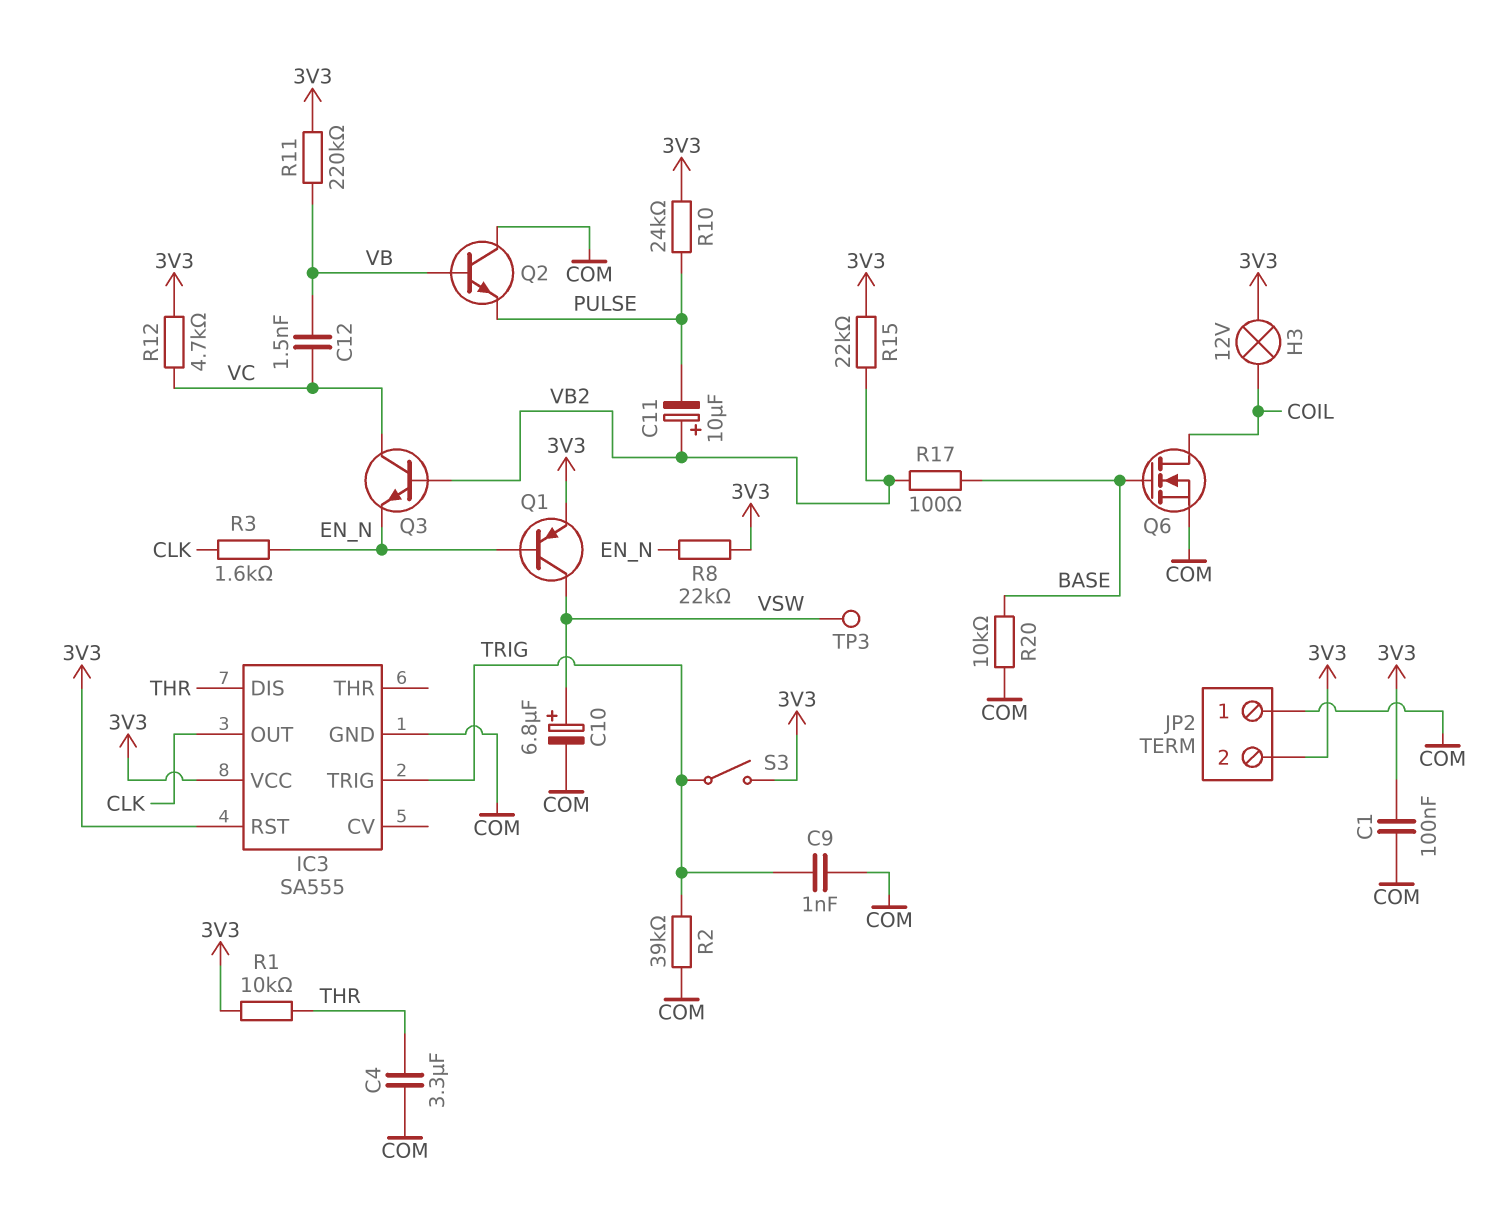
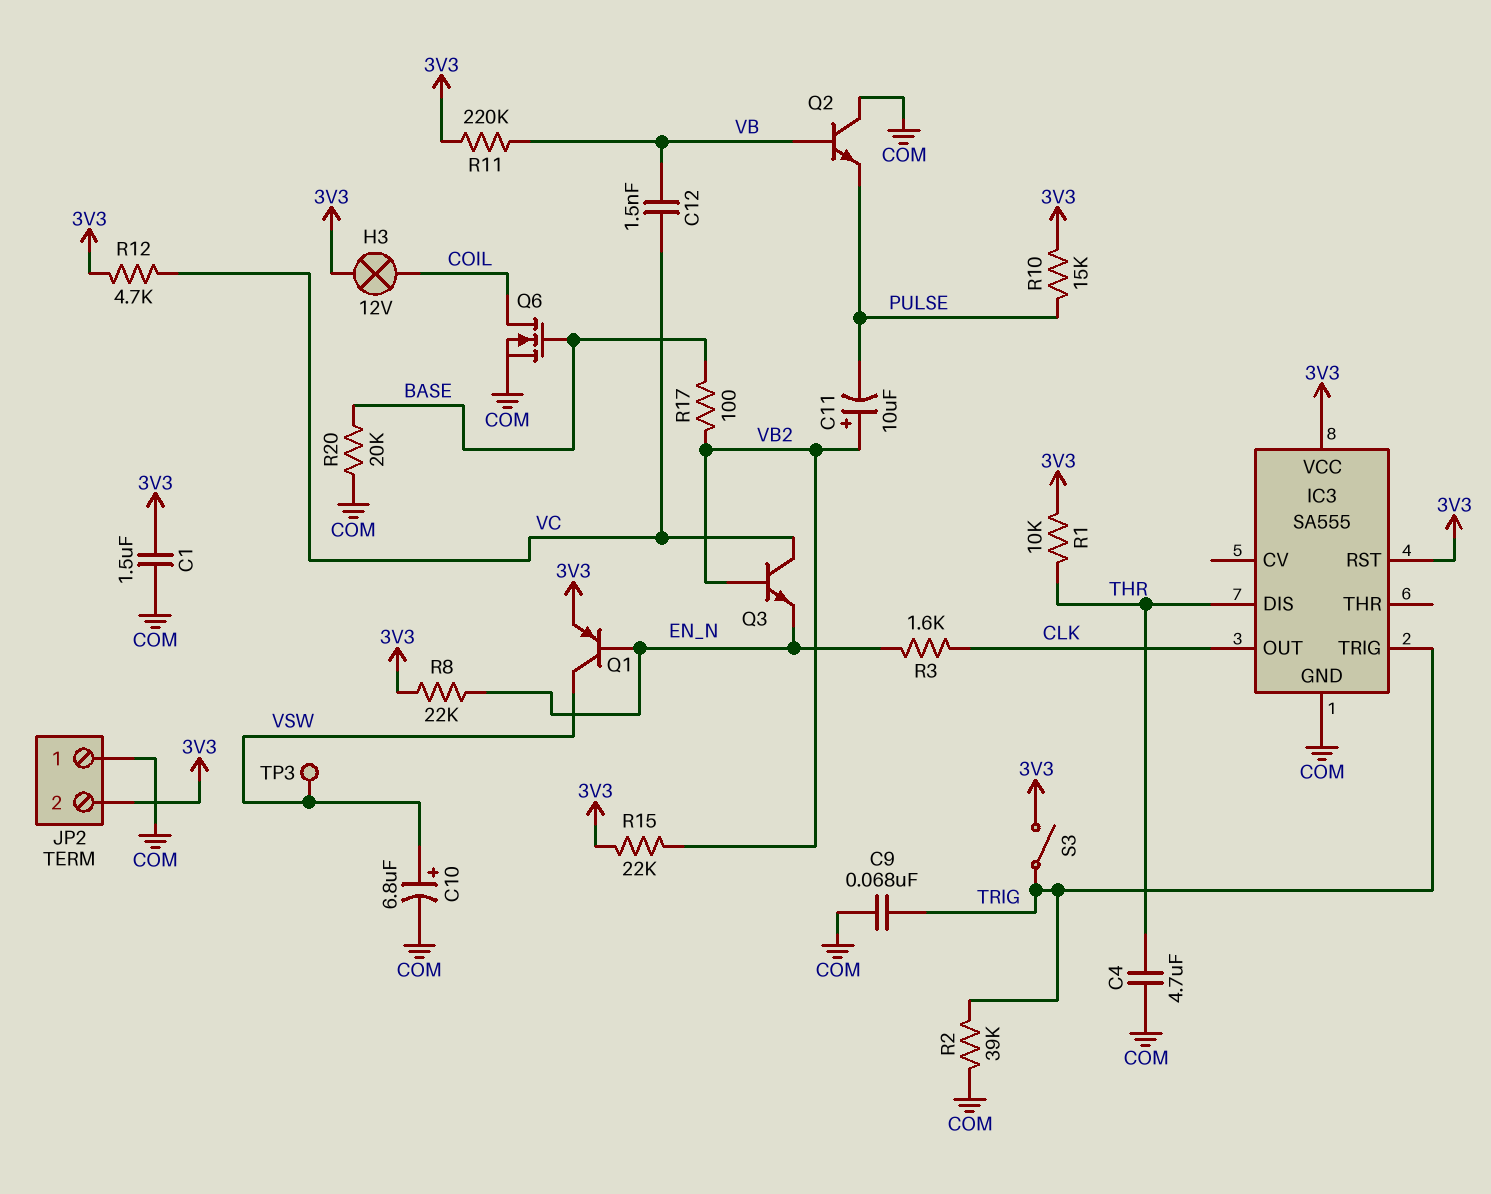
C1: 100nF (3V3, COM) -> 1.5uF (3V3, COM)
C4: 3.3uF (COM, THR) -> 4.7uF (COM, THR)
C9: 1nF (COM, TRIG) -> 68nF (COM, TRIG)
R10: 24k (3V3, PULSE) -> 15k (3V3, PULSE)
R20: 10k (BASE, COM) -> 20k (BASE, COM)

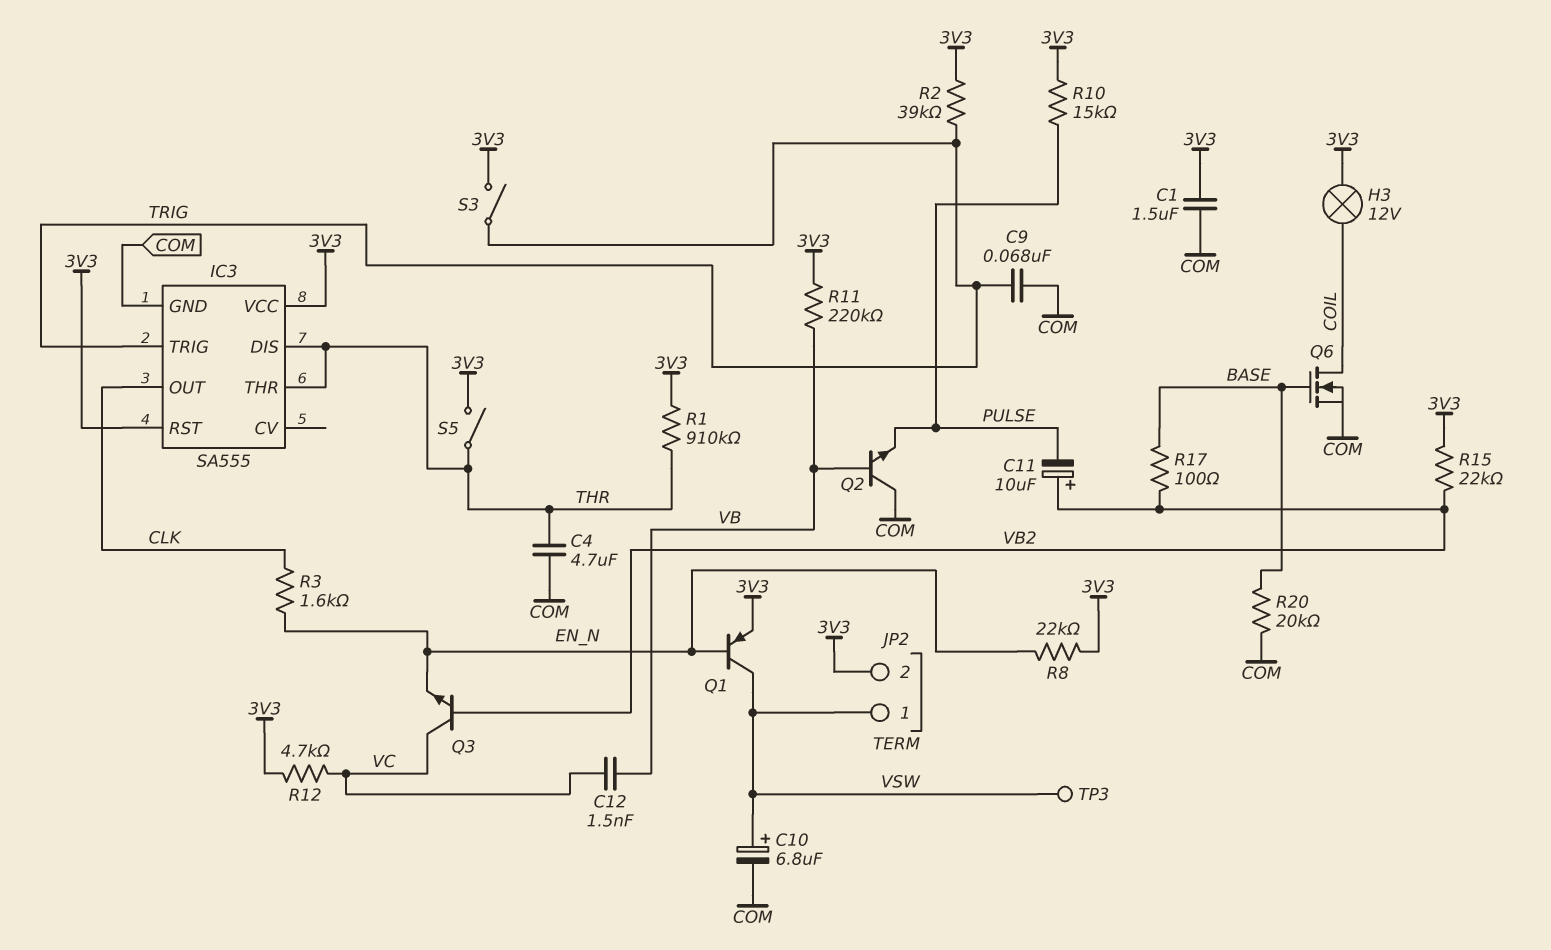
IC3 pin THR: none -> THR
JP2 pin 1: COM -> VSW
R1: 10k (3V3, THR) -> 910k (3V3, THR)
R2: 39k (COM, TRIG) -> 39k (3V3, TRIG)
S5: none -> switch (3V3, THR)

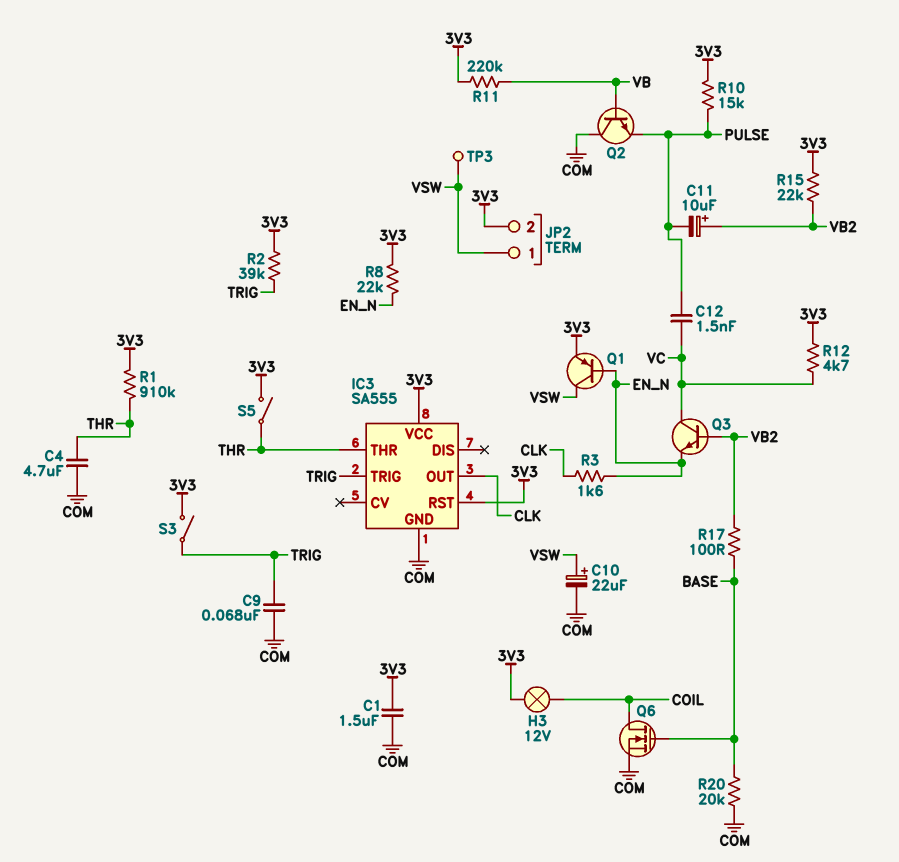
C10: 6.8uF (plus VSW, minus COM) -> 22uF (plus VSW, minus COM)
C12: 1.5nF (VB, VC) -> 1.5nF (PULSE, VC)
IC3 pin DIS: THR -> none

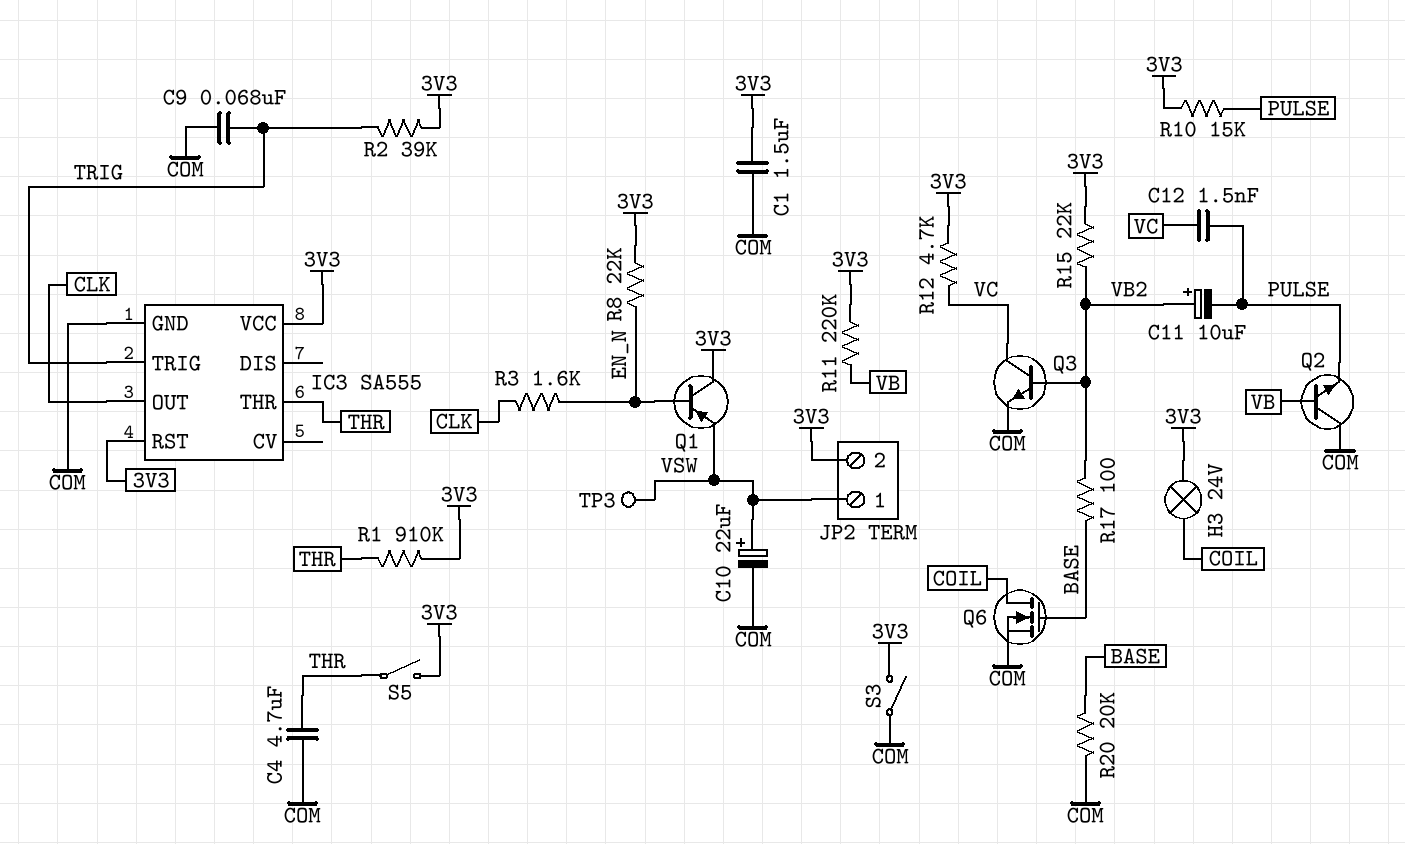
H3: lamp 12V (3V3, COIL) -> lamp 24V (3V3, COIL)
Q1: PNP (B EN_N, C VSW, E 3V3) -> PNP (B EN_N, C 3V3, E VSW)
Q3: NPN (B VB2, C VC, E EN_N) -> NPN (B VB2, C VC, E COM)
S3: switch (3V3, TRIG) -> switch (3V3, COM)

